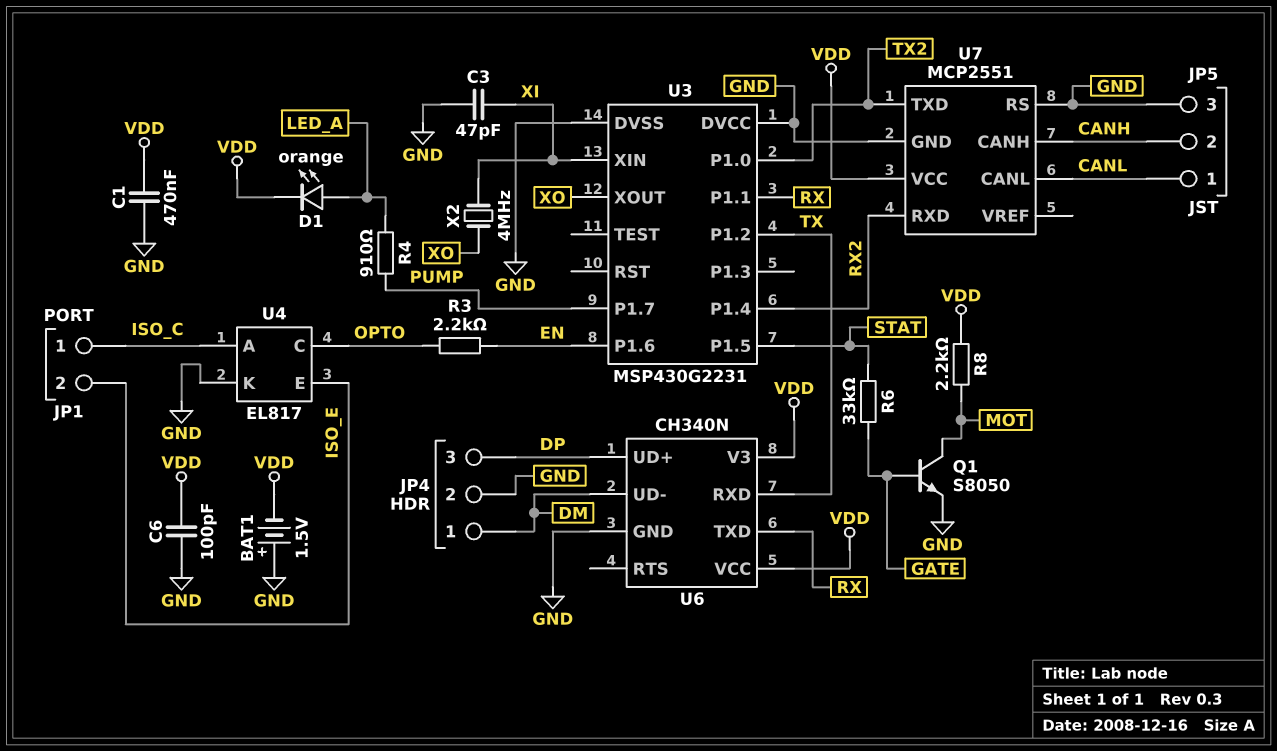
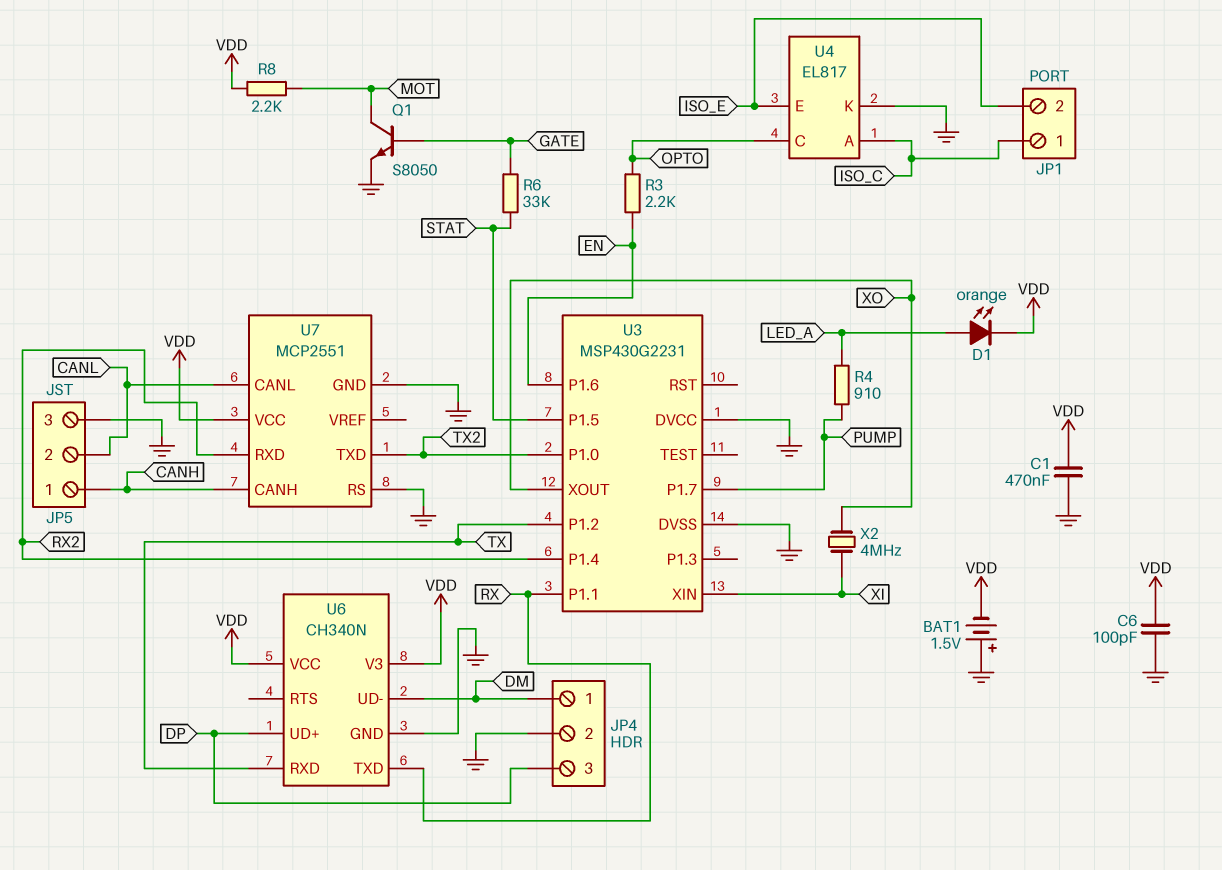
C3: 47pF (GND, XI) -> none
JP5 pin 1: CANL -> CANH
JP5 pin 2: CANH -> CANL

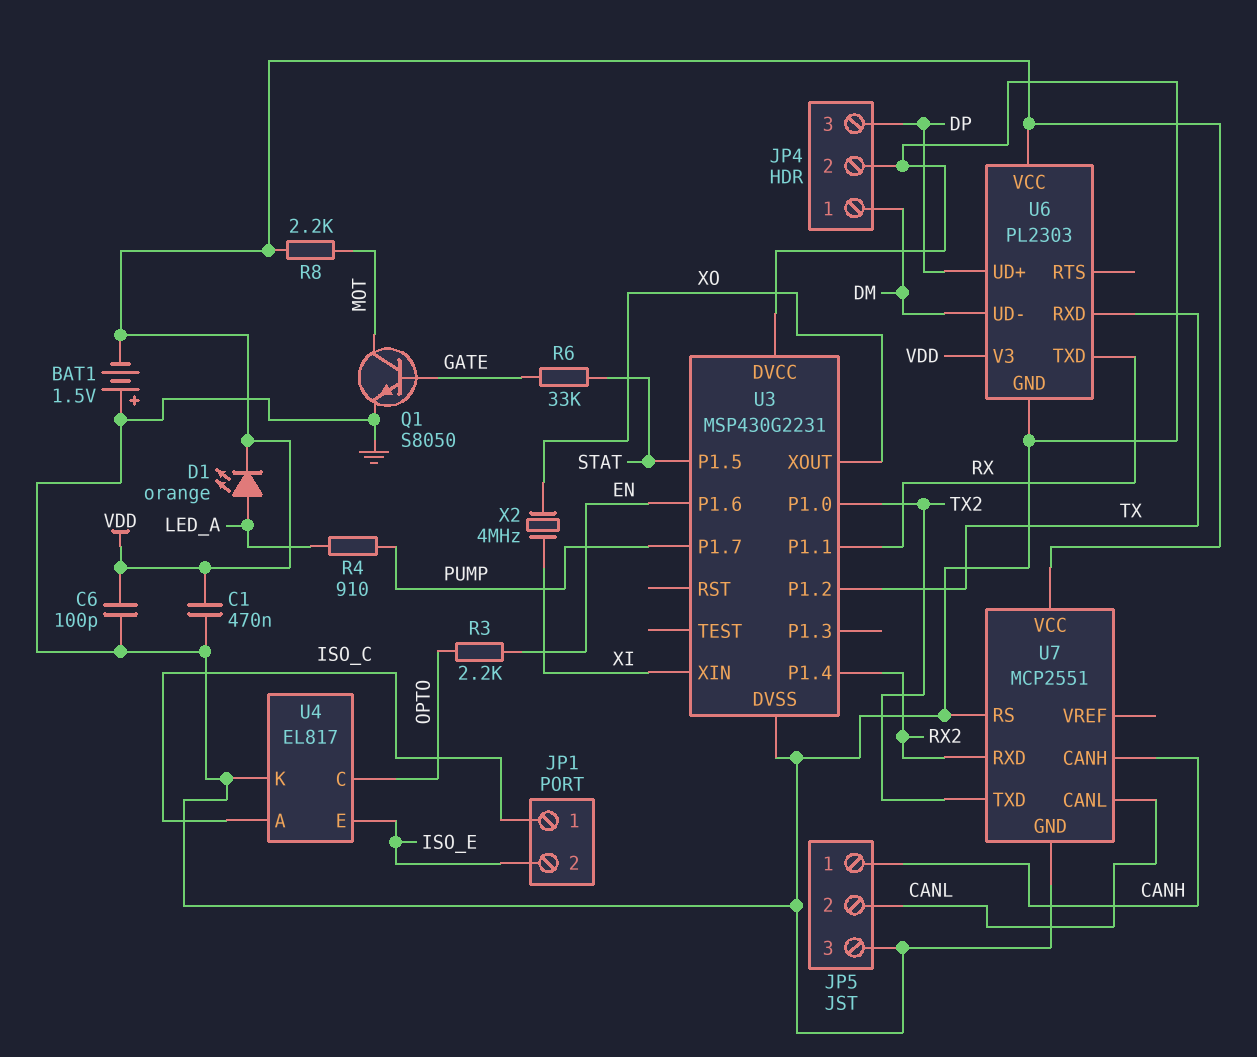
U6: CH340N -> PL2303

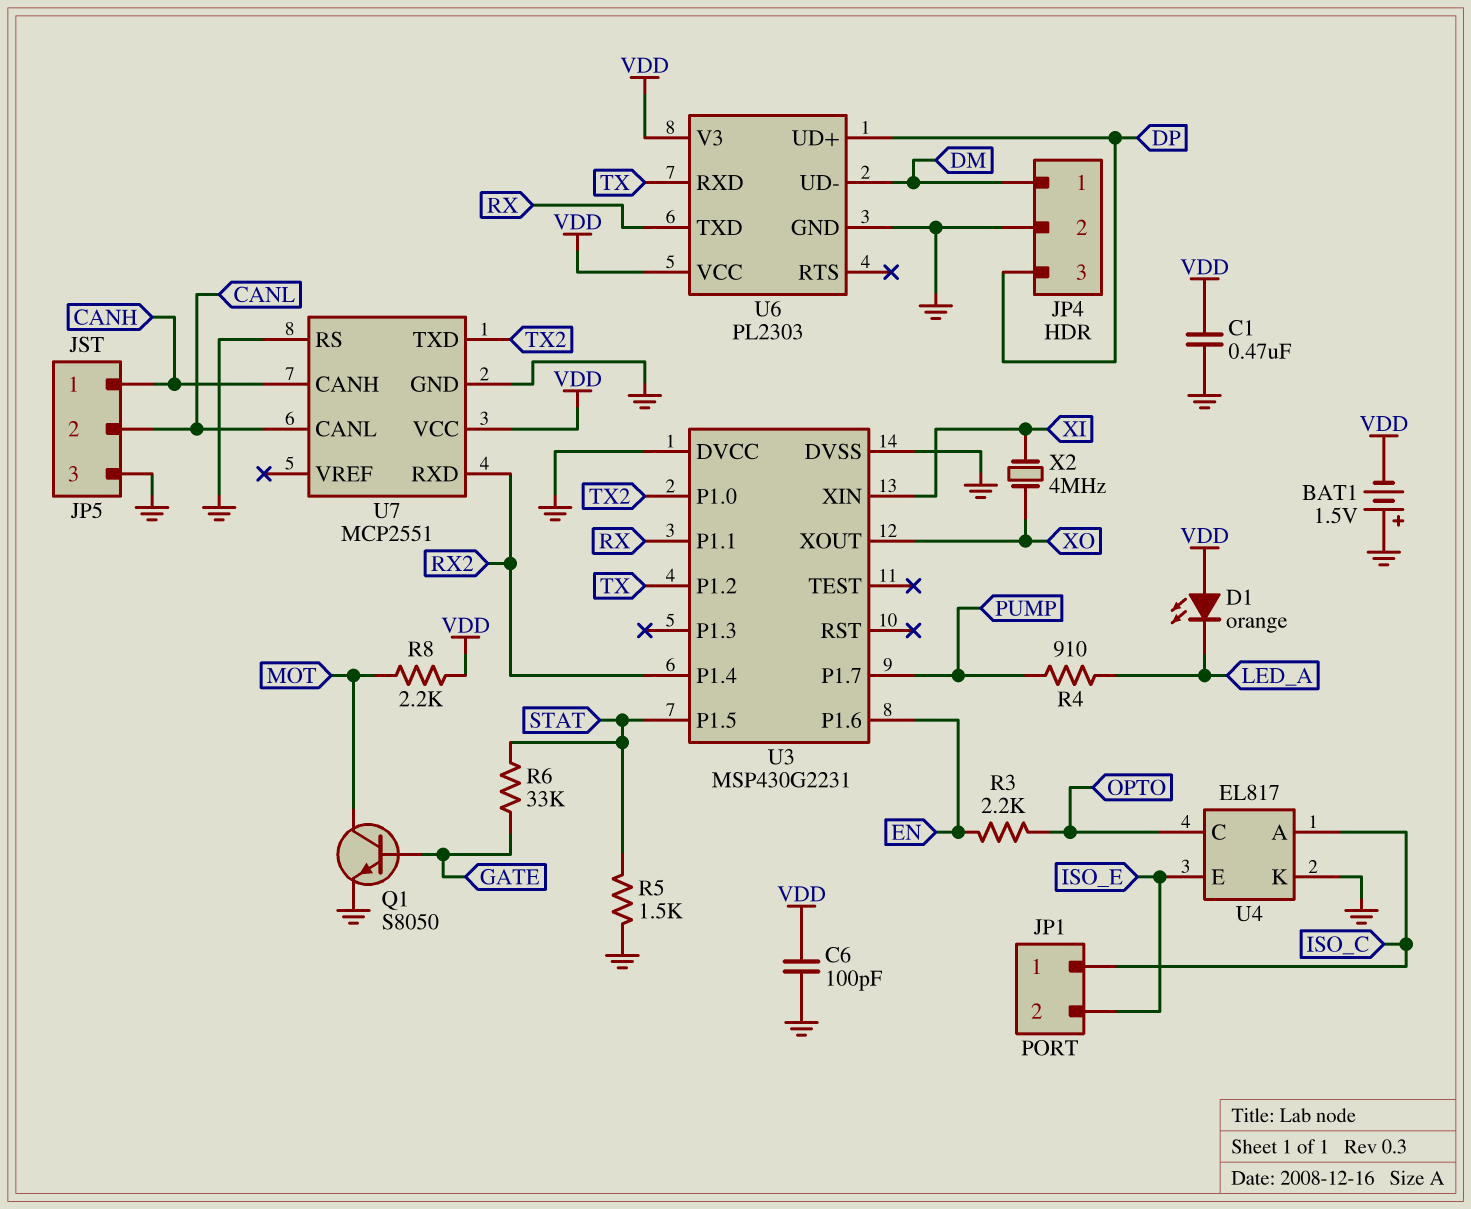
D1: LED orange (A LED_A, K VDD) -> LED orange (A VDD, K LED_A)
R5: none -> 1.5k (GND, STAT)

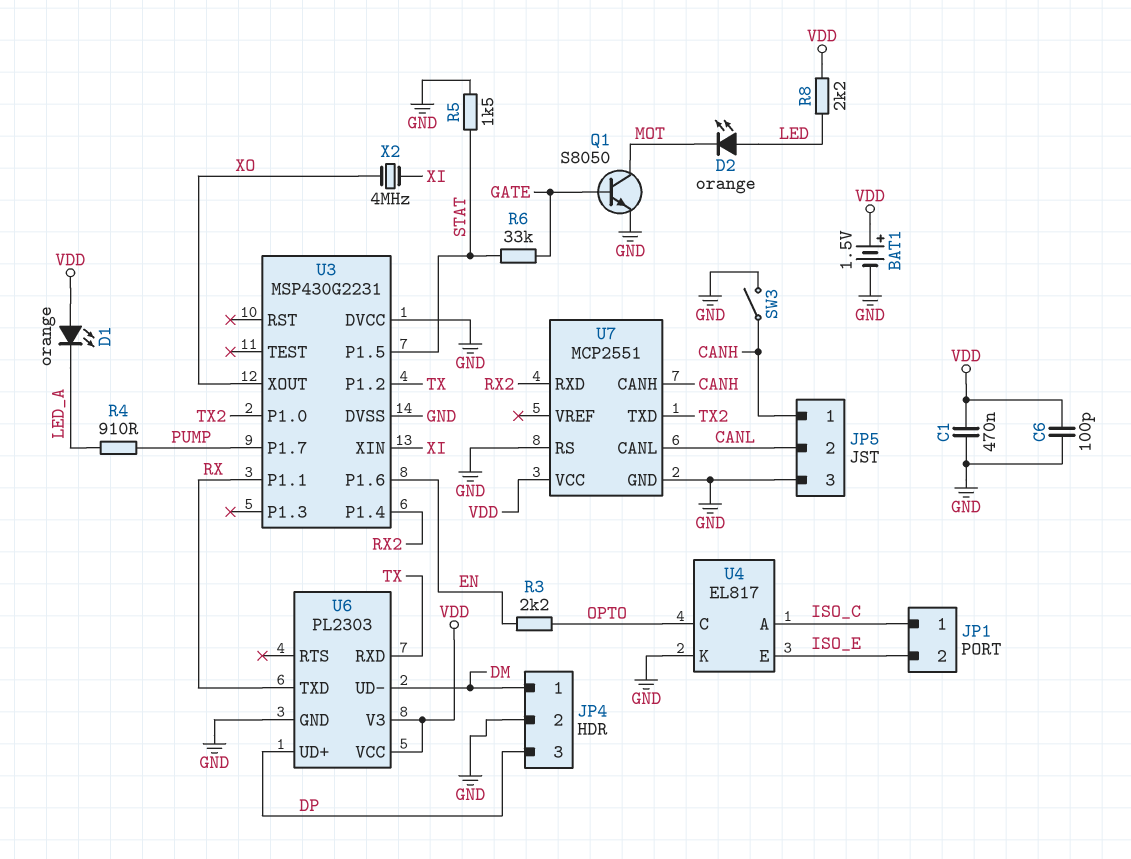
BAT1: 1.5V (plus GND, minus VDD) -> 1.5V (plus VDD, minus GND)
D2: none -> LED orange (A LED, K MOT)
R8: 2.2k (MOT, VDD) -> 2.2k (LED, VDD)
SW3: none -> switch (CANH, GND)

